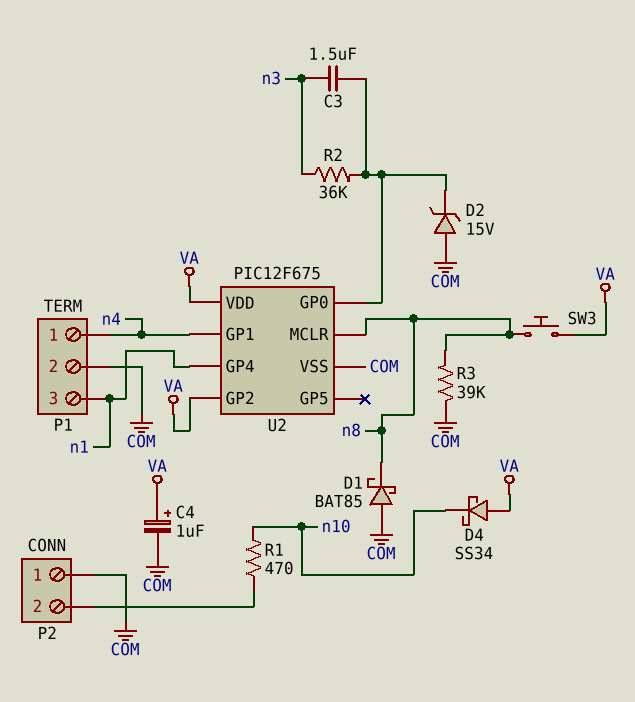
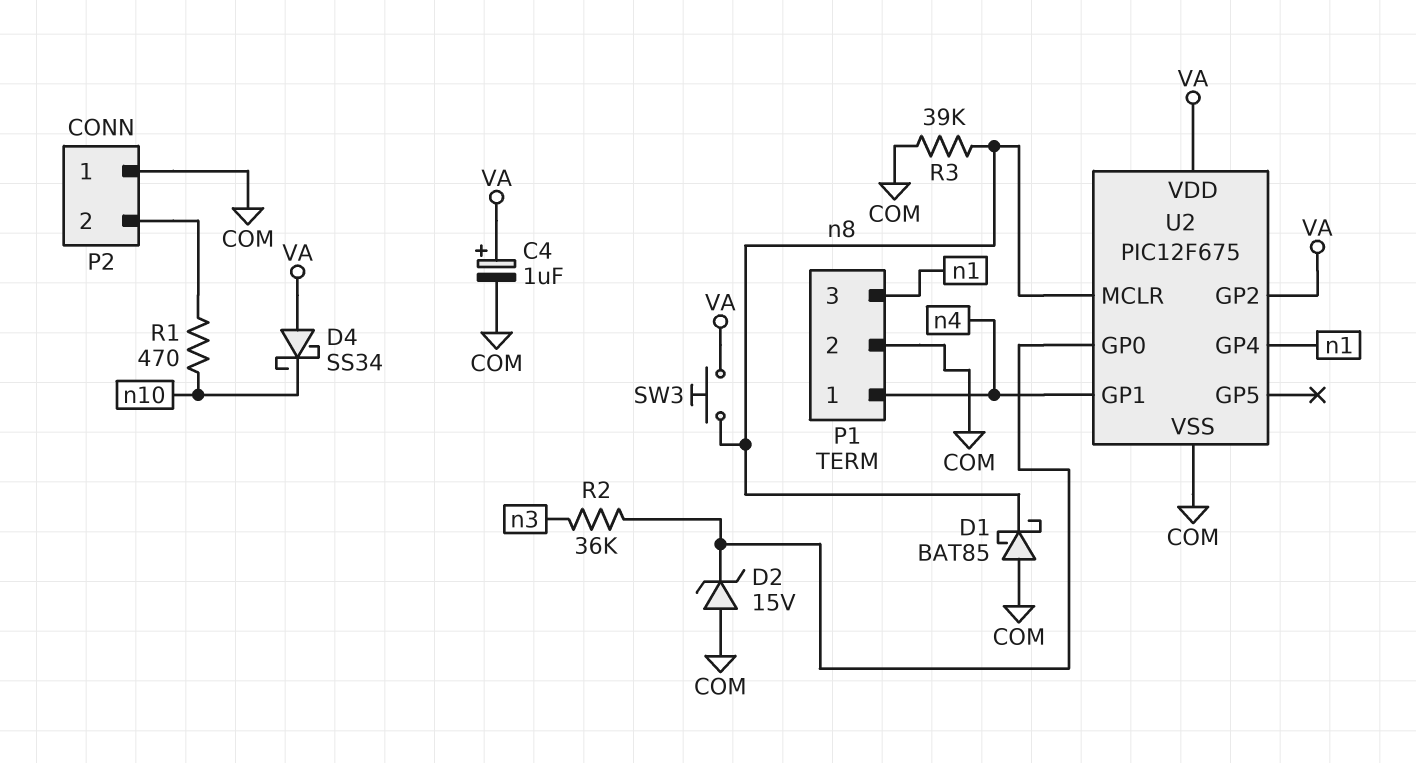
C3: 1.5uF (U2/GP0, n3) -> none

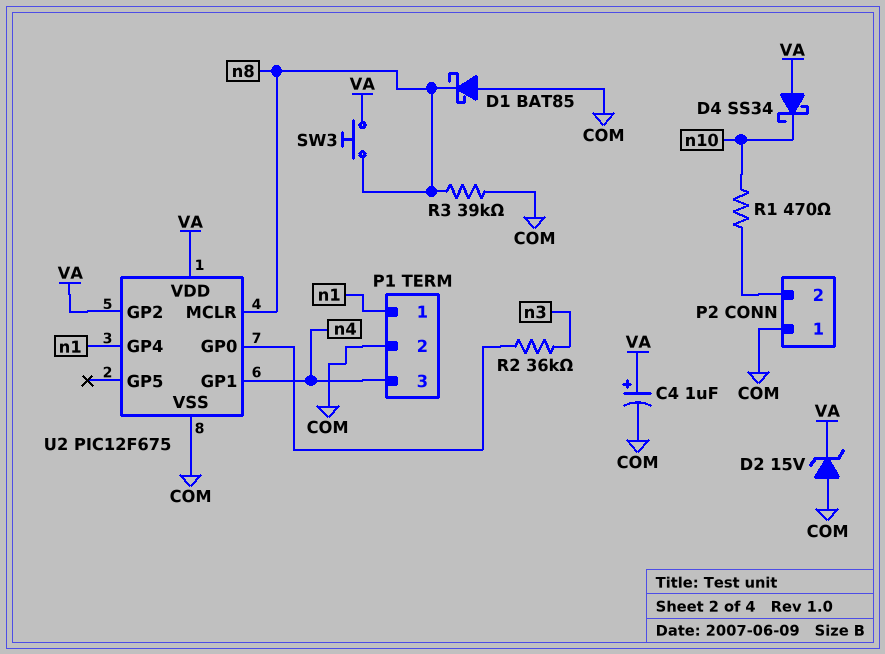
D2: zener 15V (A COM, K U2/GP0) -> zener 15V (A COM, K VA)
P1 pin 1: n4 -> n1
P1 pin 3: n1 -> n4

